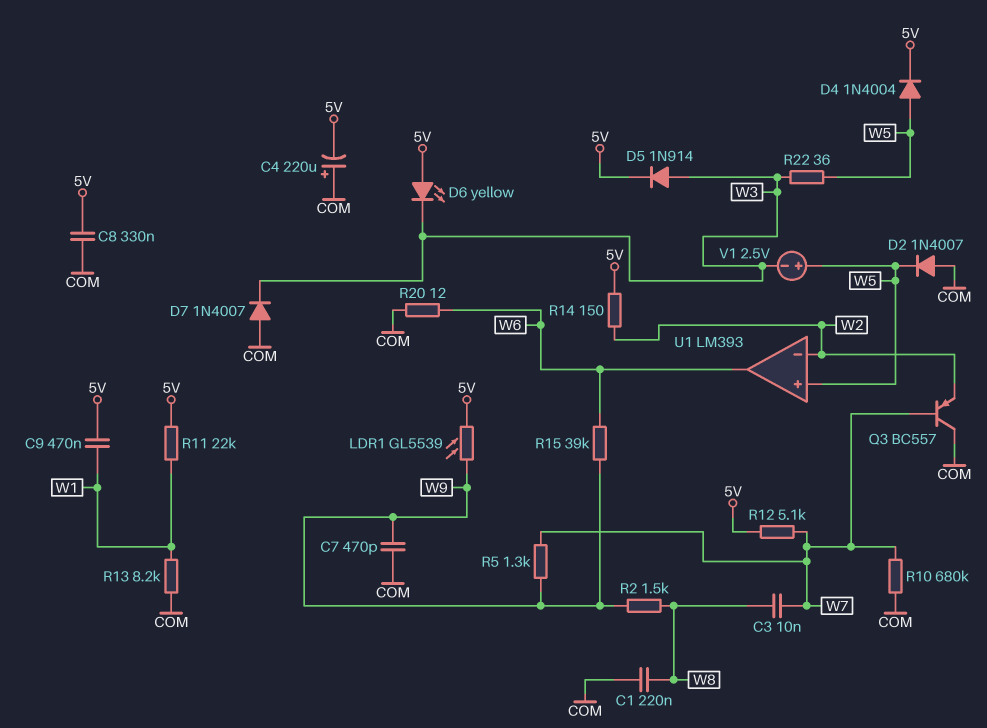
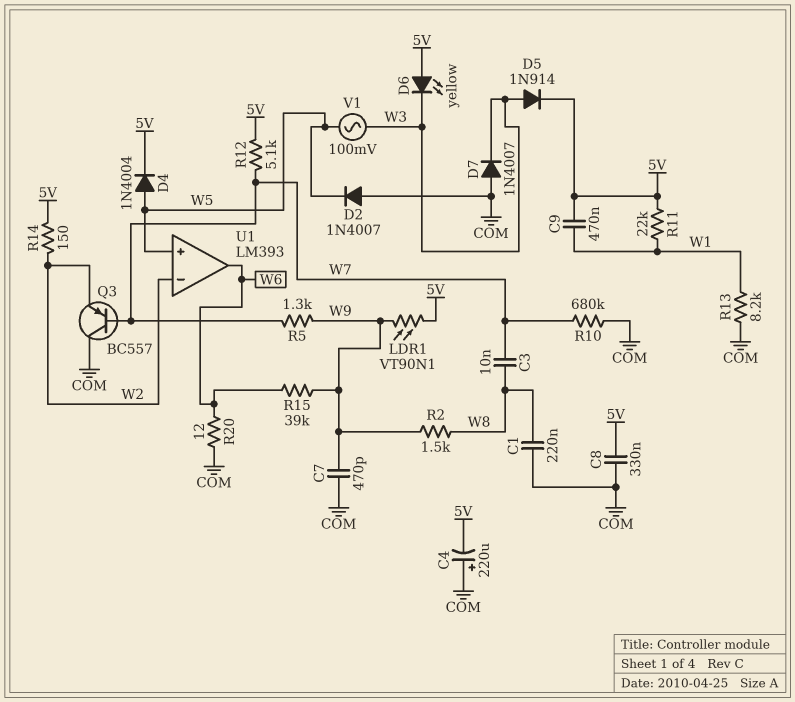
LDR1: GL5539 (5V, W9) -> VT90N1 (5V, W9)
R22: 36 (W3, W5) -> none
V1: 2.5V (plus W5, minus W3) -> AC 100mV (W3, W5)

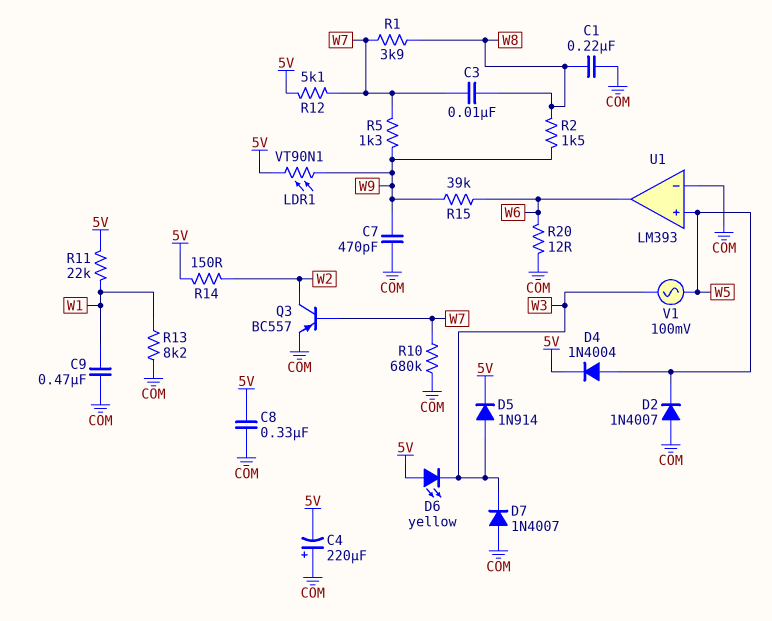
C9: 470nF (5V, W1) -> 470nF (COM, W1)
Q3: PNP BC557 (B W7, C COM, E W2) -> PNP BC557 (B W7, C W2, E COM)
R1: none -> 3.9k (W7, W8)
U1 pin in-: W2 -> COM

